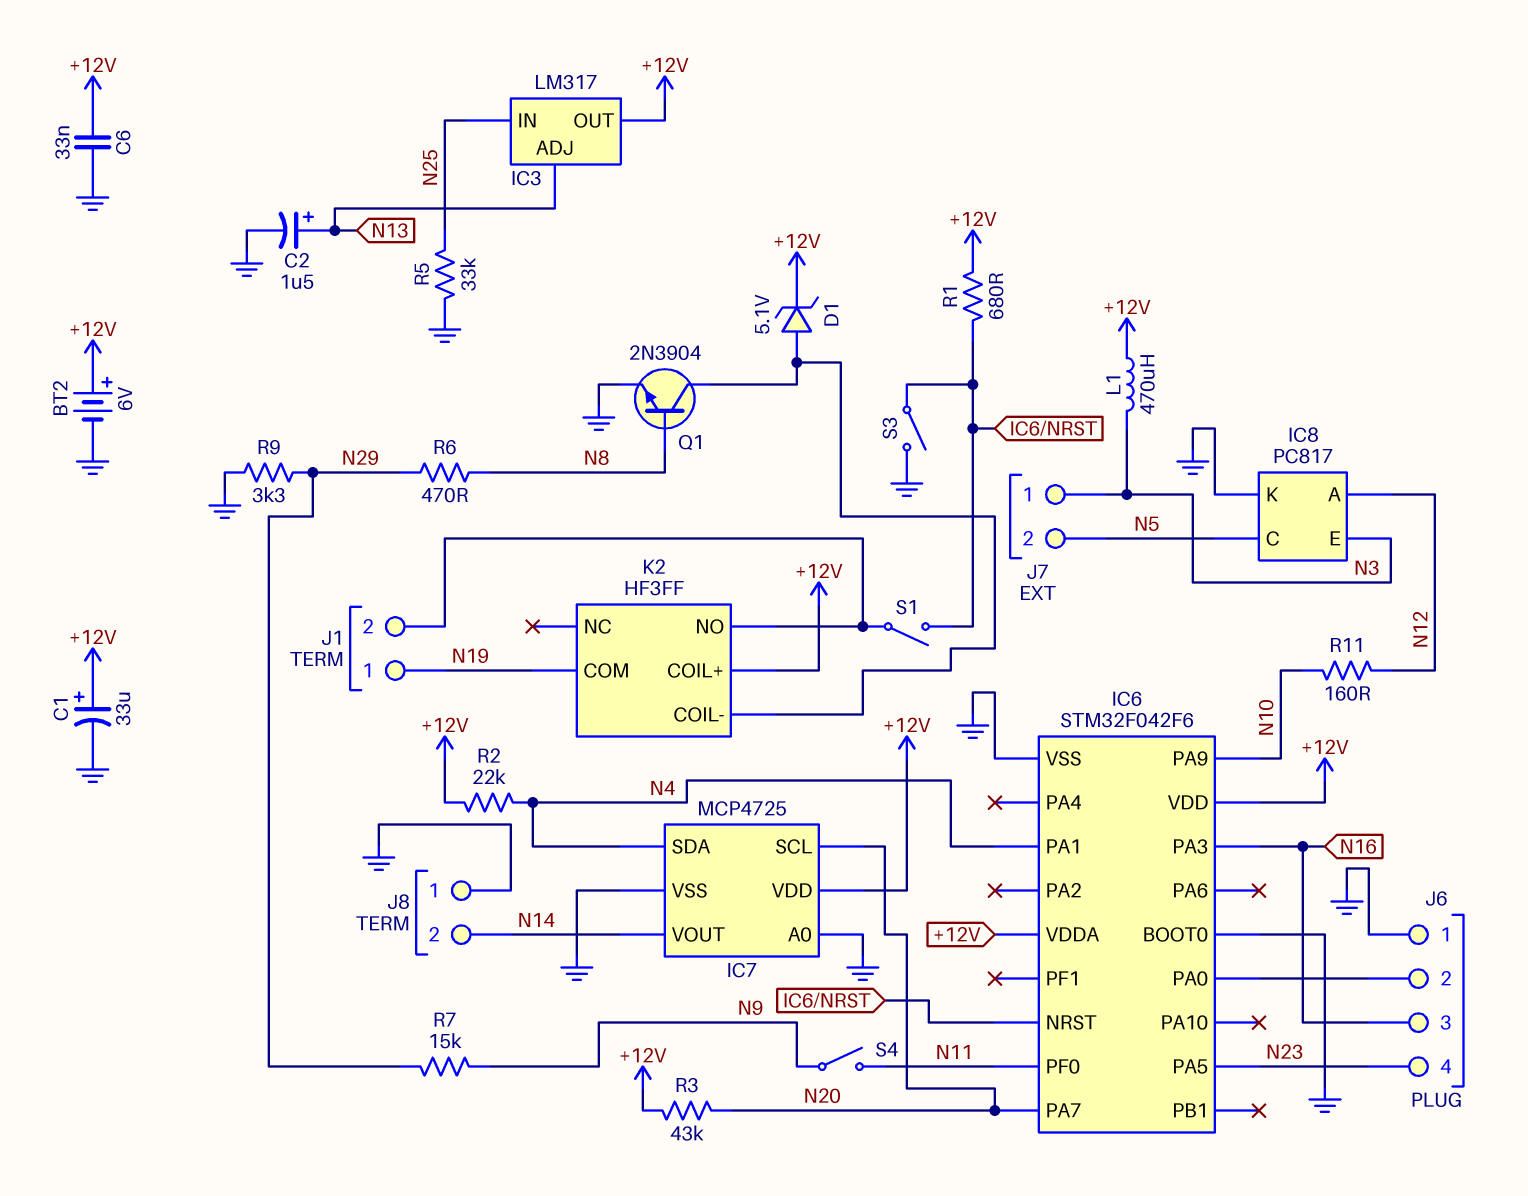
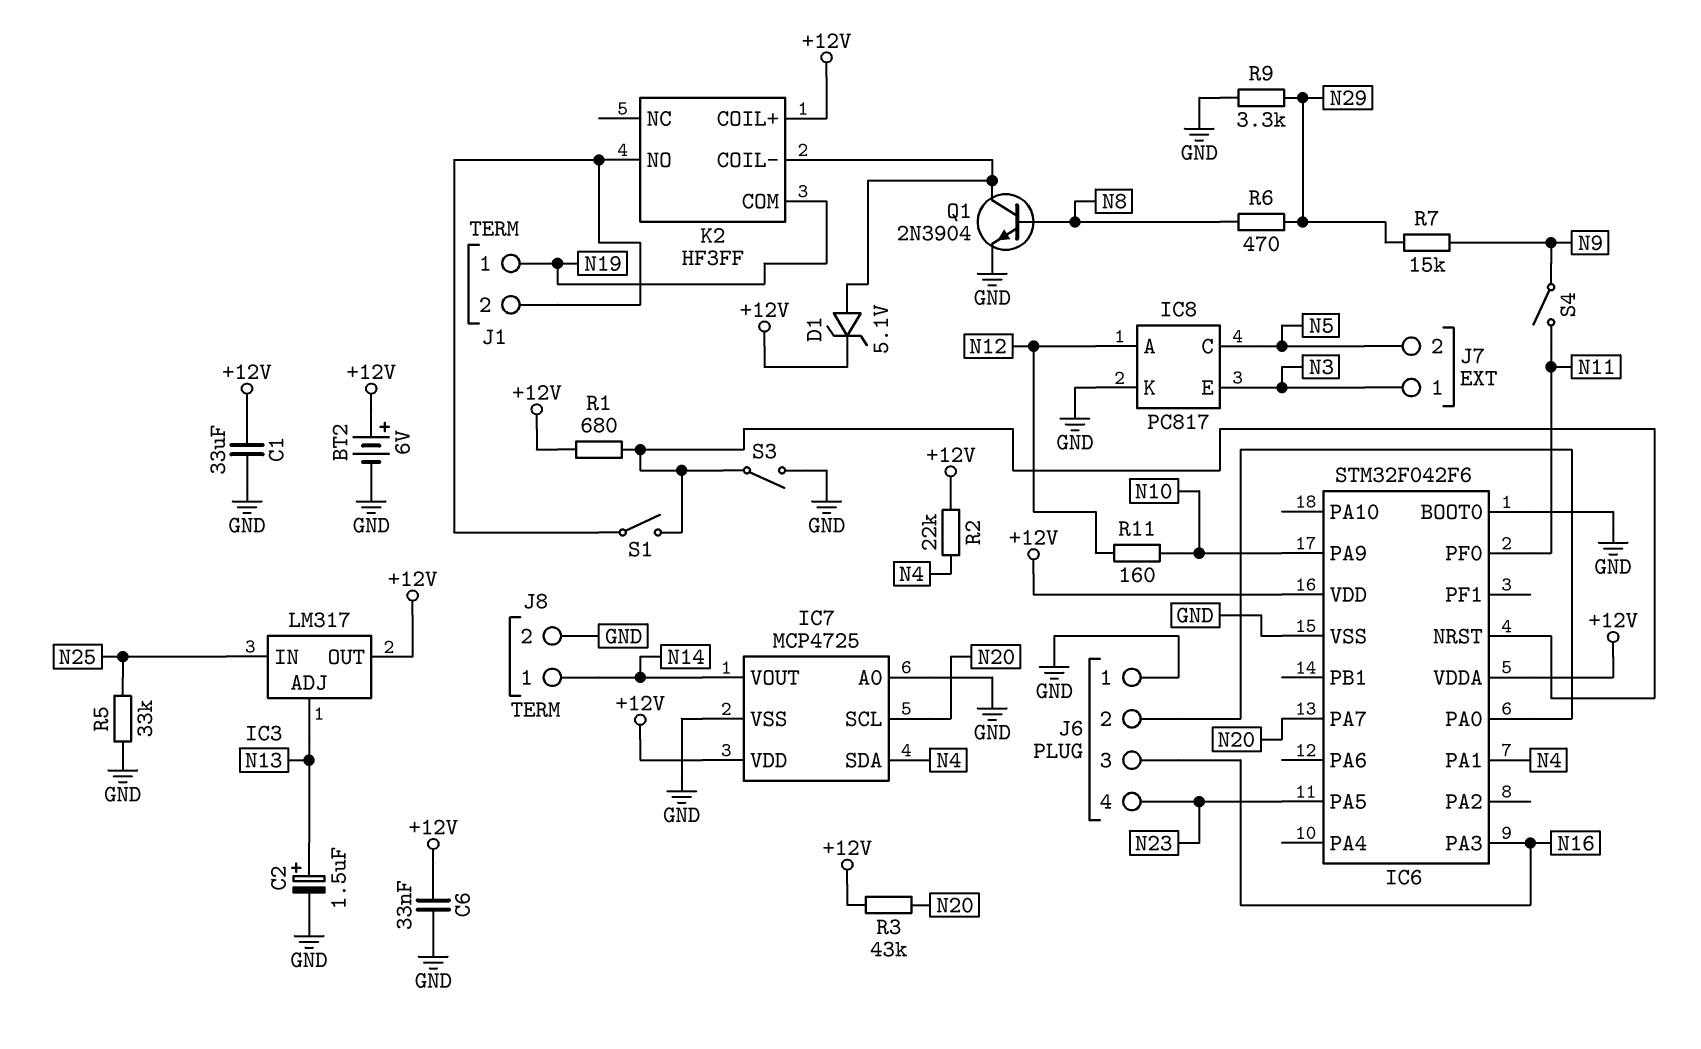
C1: 33uF (plus +12V, minus GND) -> 33uF (+12V, GND)
J8 pin 1: GND -> N14
J8 pin 2: N14 -> GND
L1: 470uH (+12V, N3) -> none

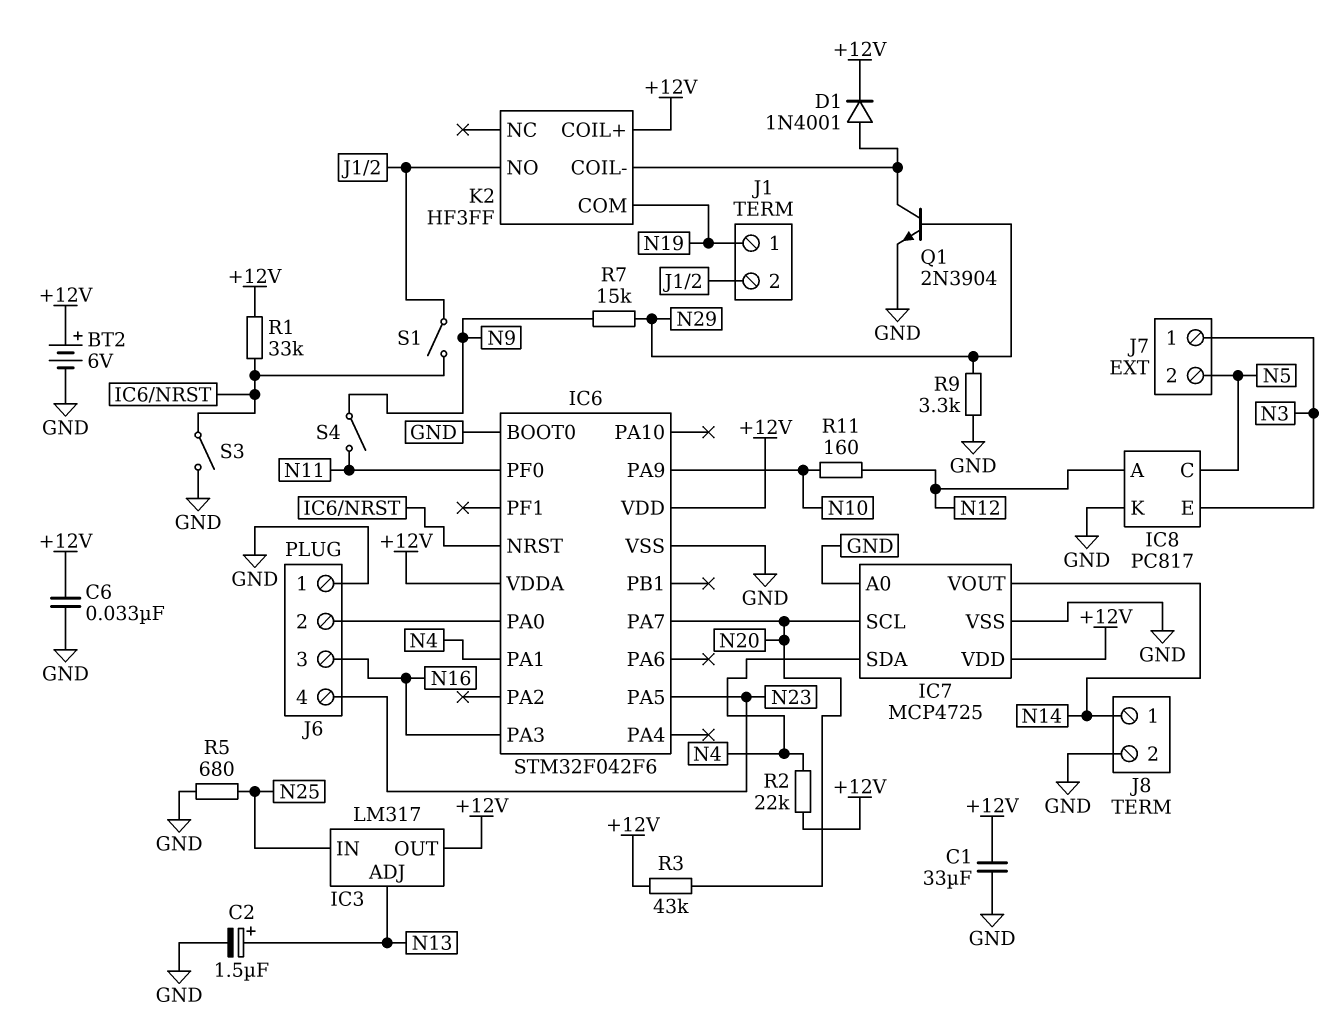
D1: zener 5.1V (A K2/COIL-, K +12V) -> diode 1N4001 (A K2/COIL-, K +12V)
Q1: NPN 2N3904 (B N8, C K2/COIL-, E GND) -> NPN 2N3904 (B N29, C K2/COIL-, E GND)
R1: 680 (+12V, IC6/NRST) -> 33k (+12V, IC6/NRST)
R5: 33k (GND, N25) -> 680 (GND, N25)
R6: 470 (N8, N29) -> none

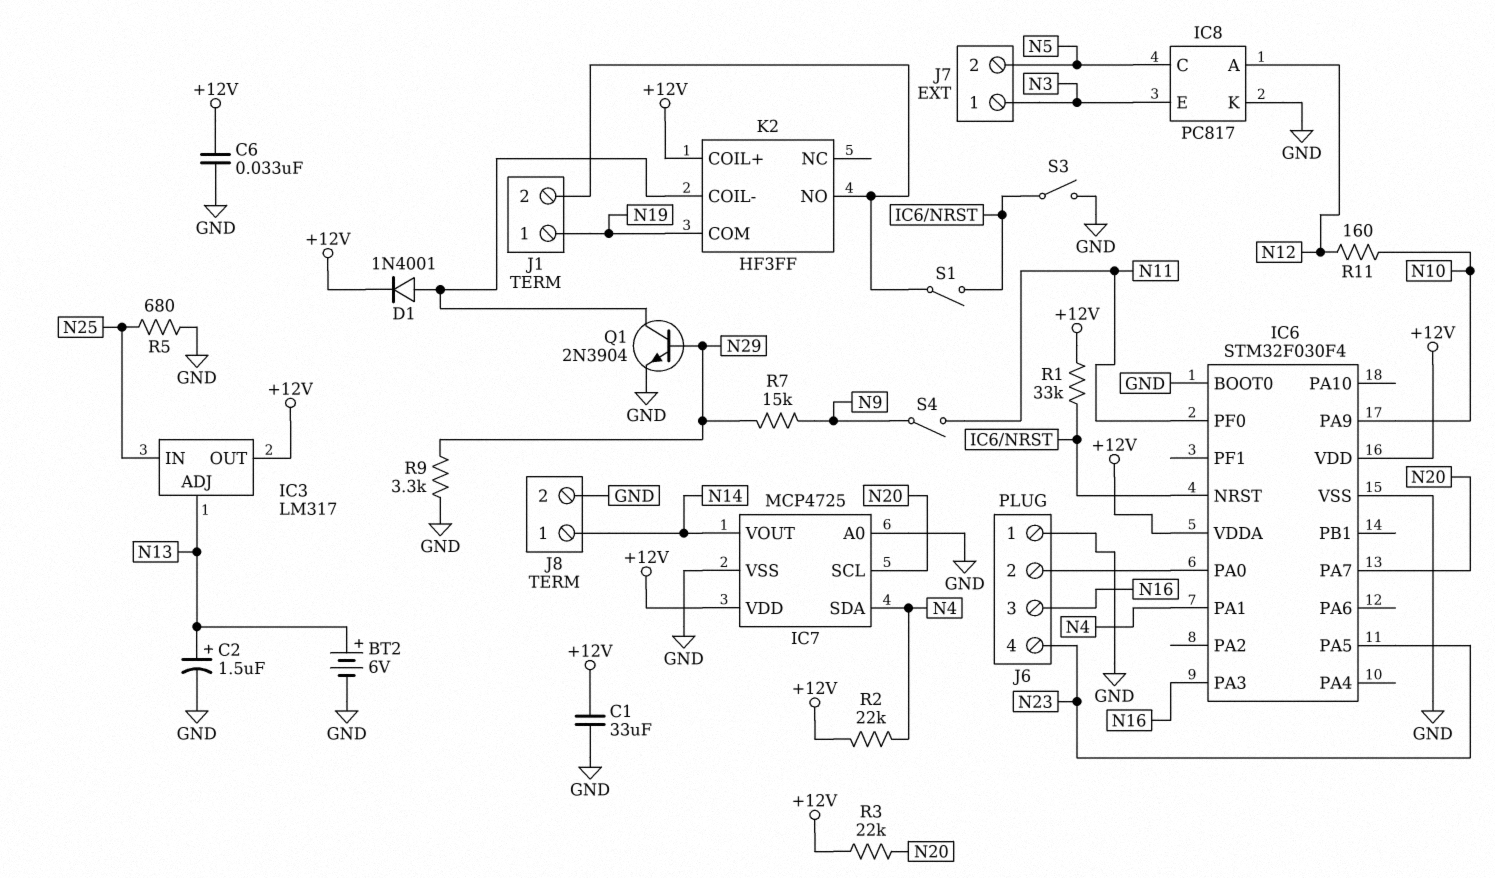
BT2: 6V (plus +12V, minus GND) -> 6V (plus N13, minus GND)
IC6: STM32F042F6 -> STM32F030F4
R3: 43k (+12V, N20) -> 22k (+12V, N20)

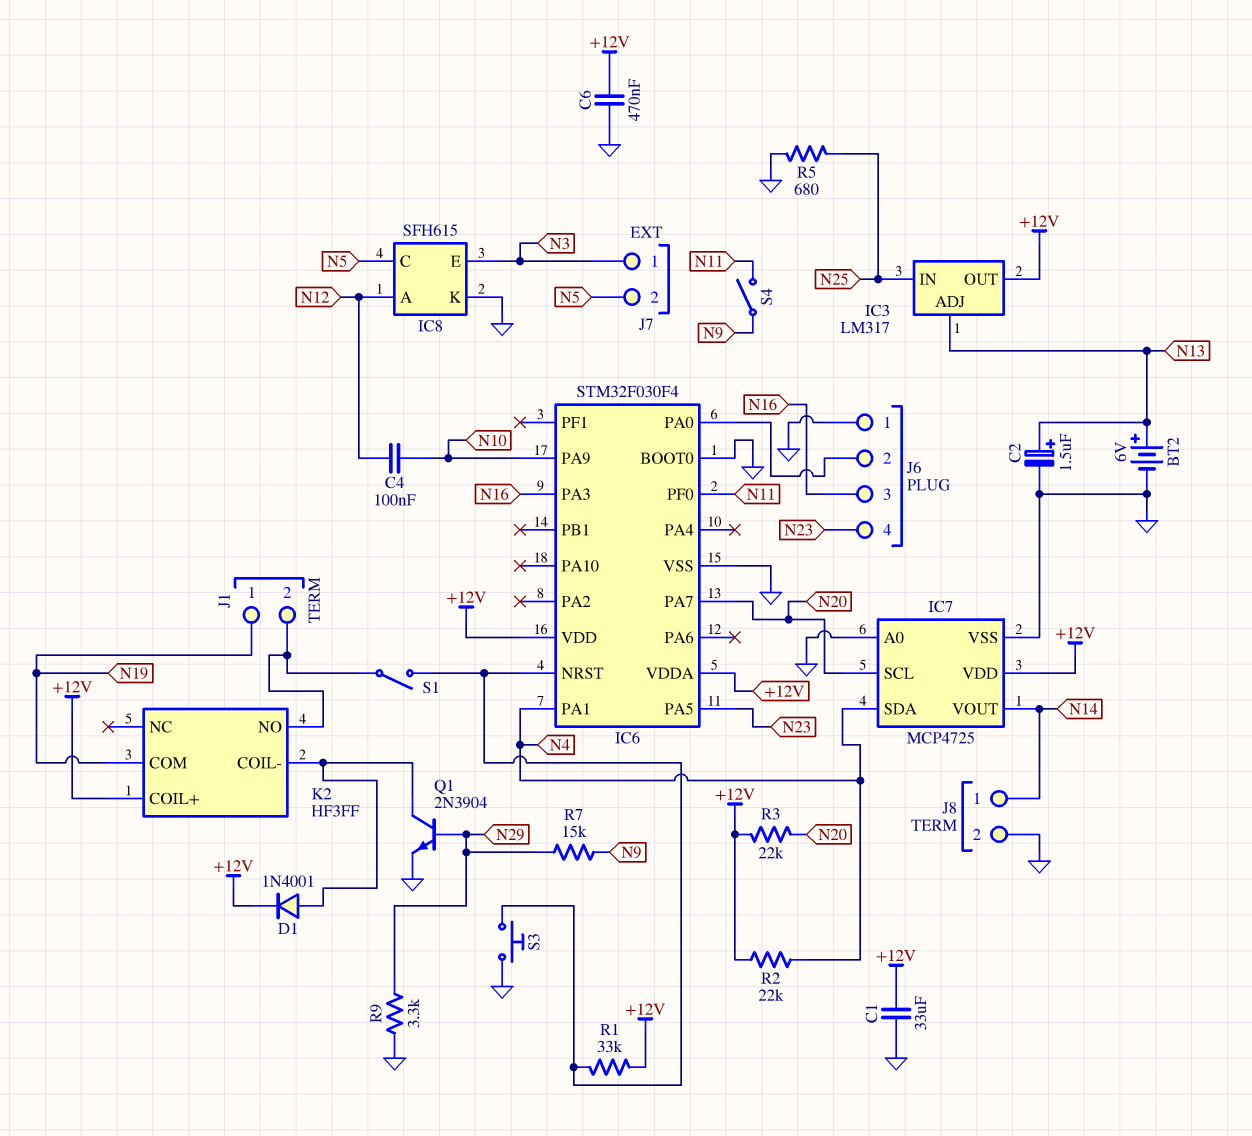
C4: none -> 100nF (N10, N12)
C6: 33nF (+12V, GND) -> 470nF (+12V, GND)
IC8: PC817 -> SFH615
R11: 160 (N10, N12) -> none
S3: switch (GND, IC6/NRST) -> button (GND, IC6/NRST)

